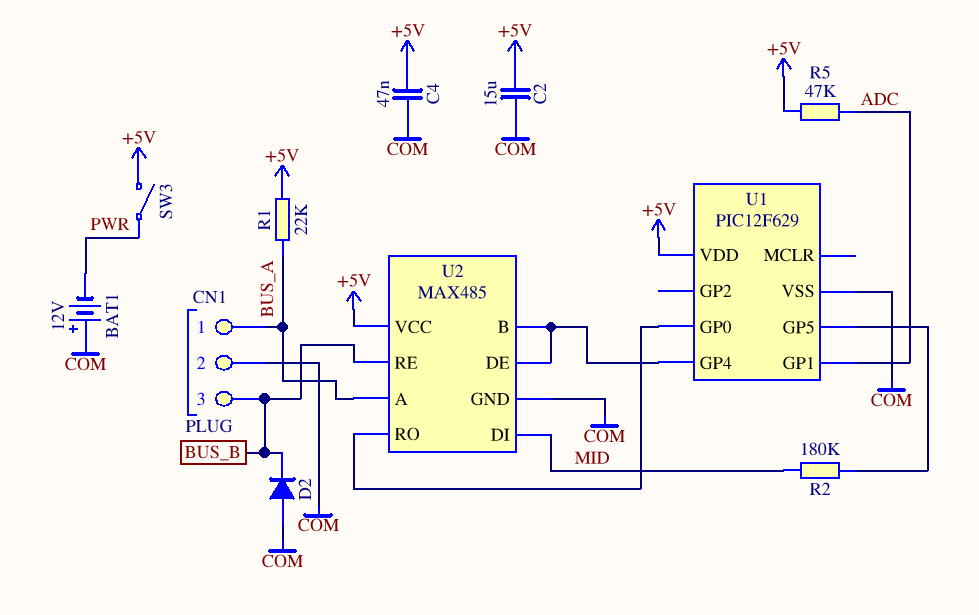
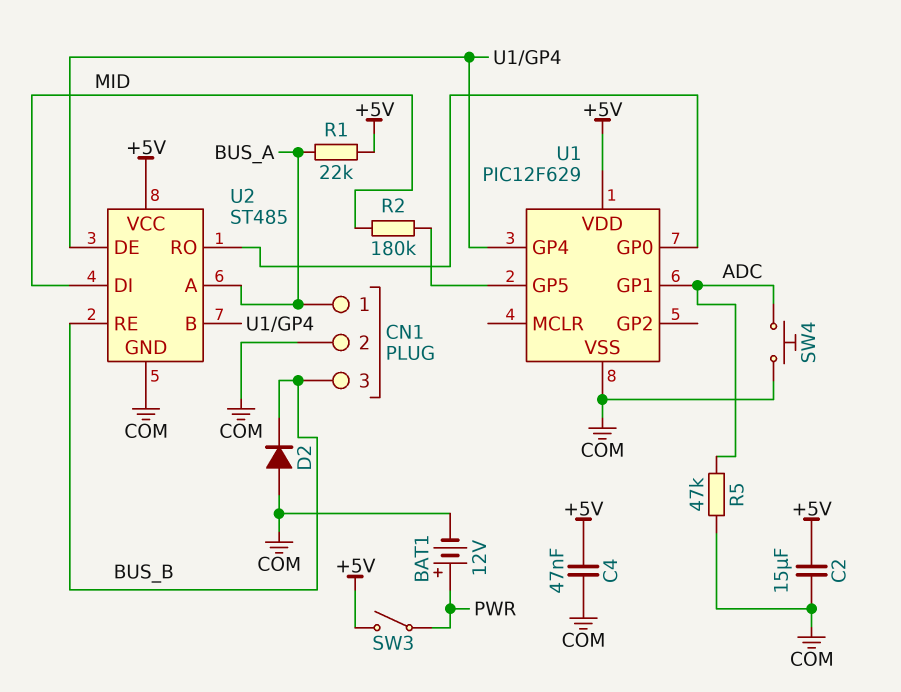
BAT1: 12V (plus COM, minus PWR) -> 12V (plus PWR, minus COM)
R5: 47k (+5V, ADC) -> 47k (ADC, COM)
SW4: none -> button (ADC, COM)
U2: MAX485 -> ST485

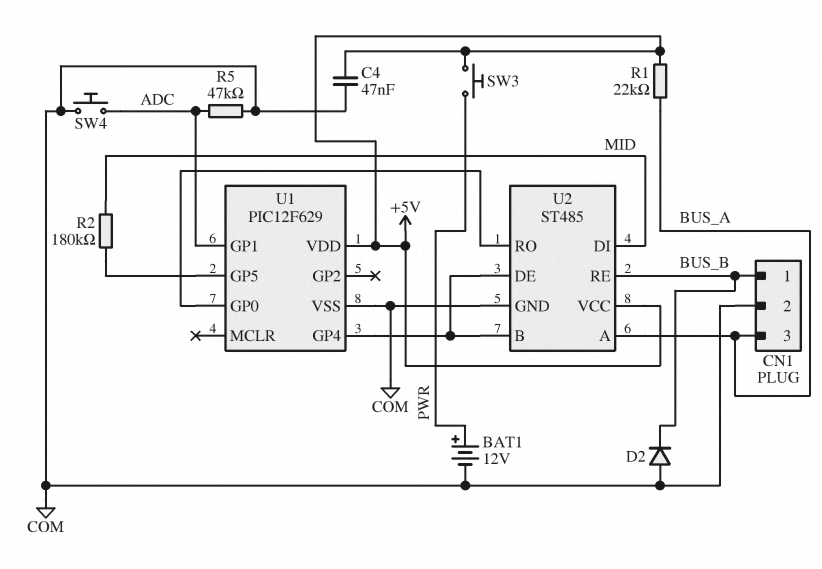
C2: 15uF (+5V, COM) -> none
CN1 pin 1: BUS_A -> BUS_B
CN1 pin 3: BUS_B -> BUS_A
SW3: switch (+5V, PWR) -> button (+5V, PWR)

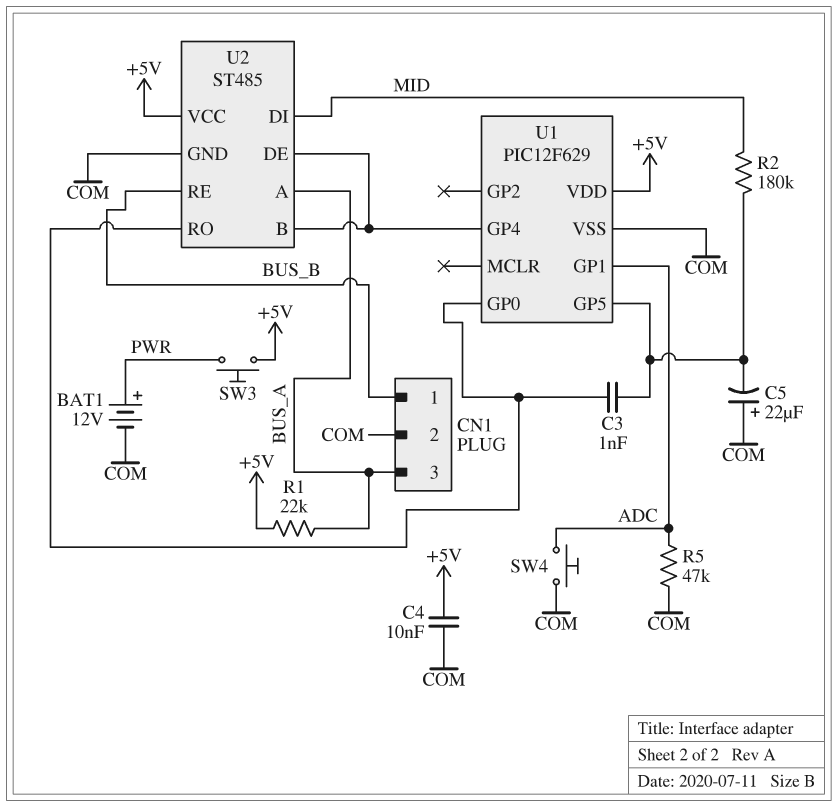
C3: none -> 1nF (U1/GP0, U1/GP5)
C4: 47nF (+5V, COM) -> 10nF (+5V, COM)
C5: none -> 22uF (plus COM, minus U1/GP5)
D2: diode (A COM, K BUS_B) -> none

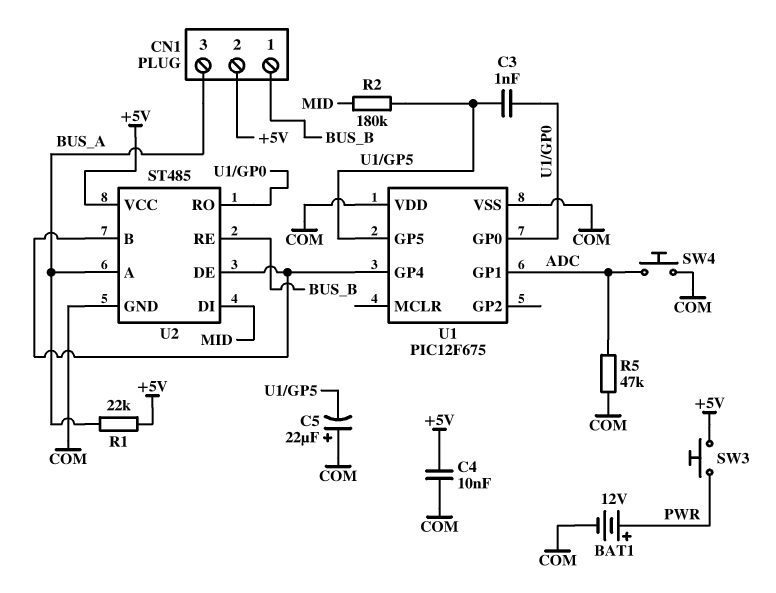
CN1 pin 2: COM -> +5V
U1: PIC12F629 -> PIC12F675
U1 pin VDD: +5V -> COM

